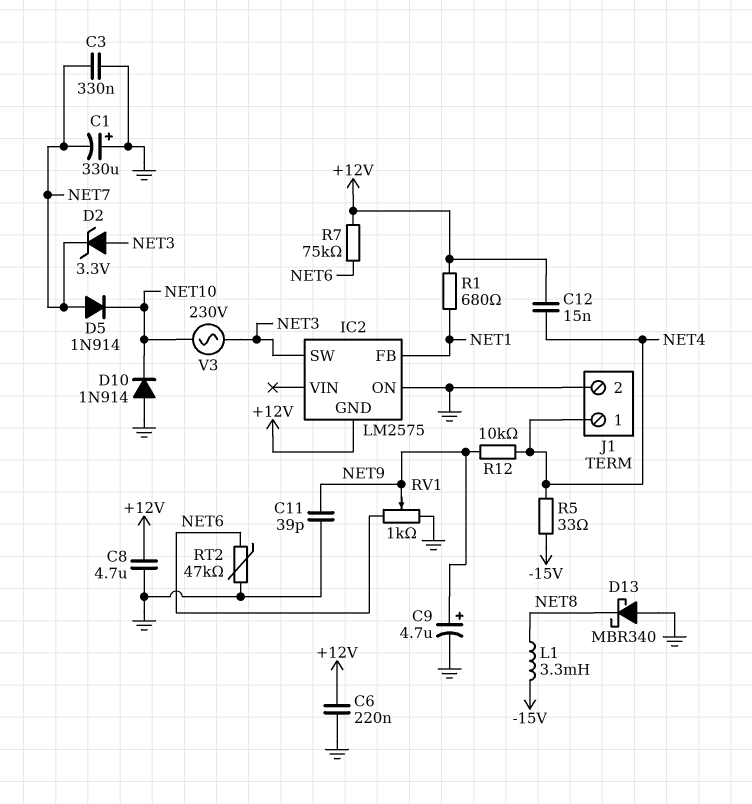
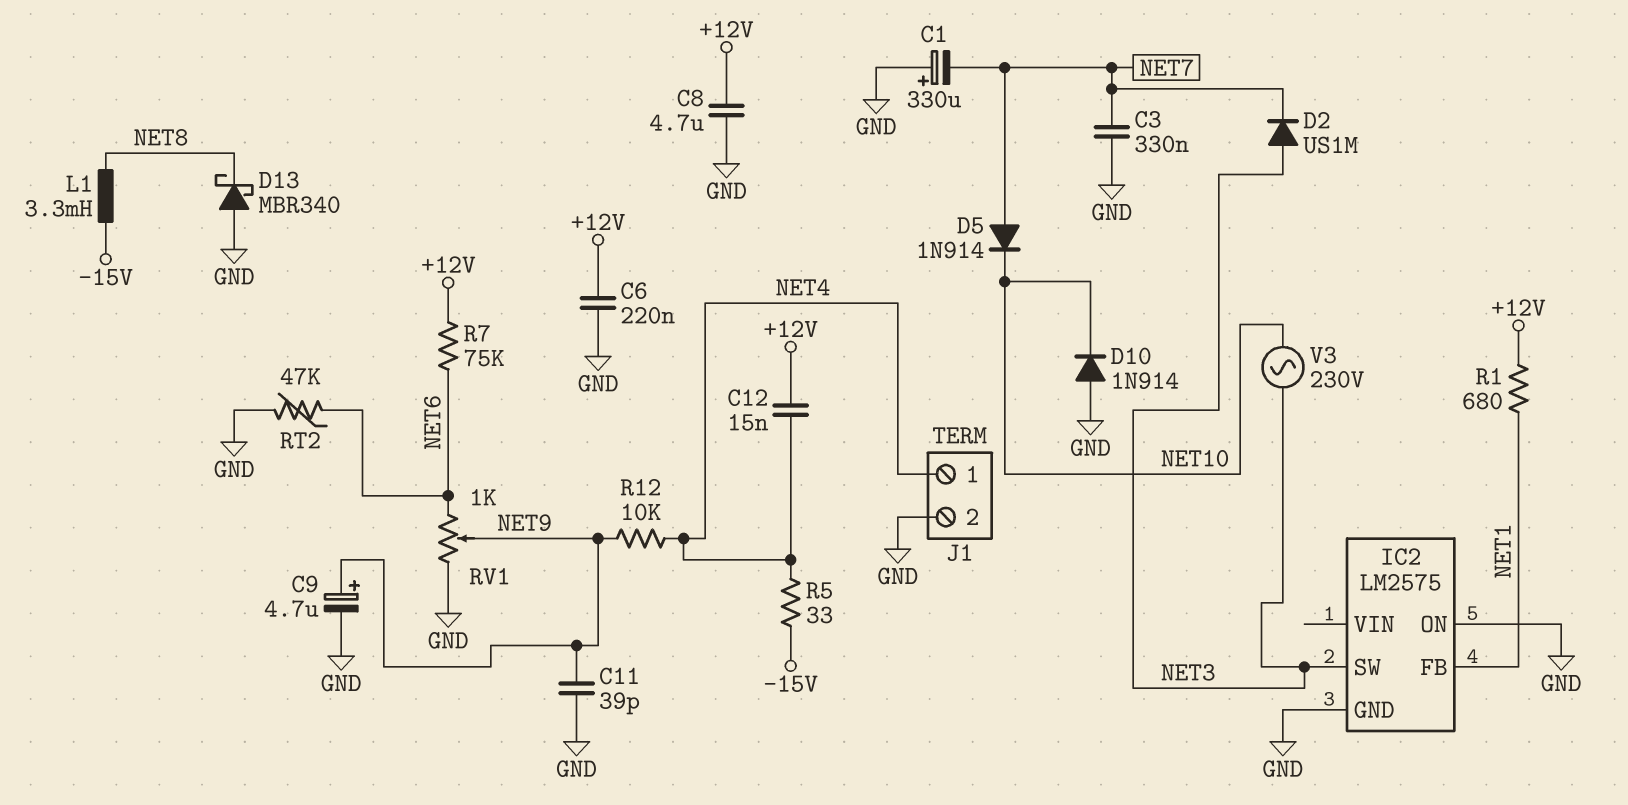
D2: zener 3.3V (A NET3, K NET7) -> diode US1M (A NET3, K NET7)
IC2 pin GND: +12V -> GND

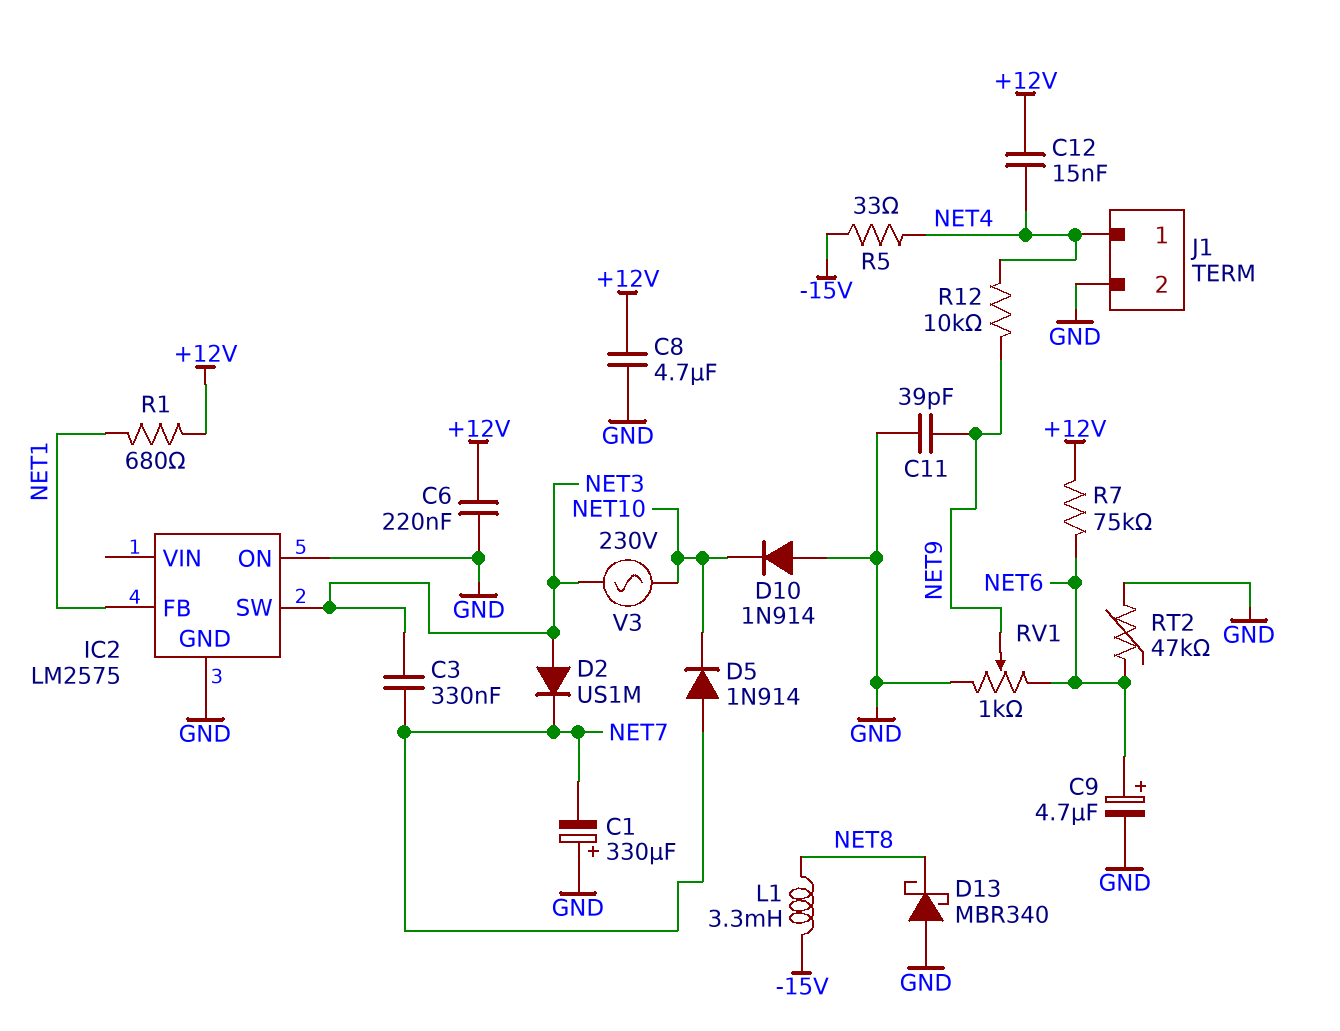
C3: 330nF (GND, NET7) -> 330nF (NET3, NET7)
C9: 4.7uF (plus NET9, minus GND) -> 4.7uF (plus NET6, minus GND)

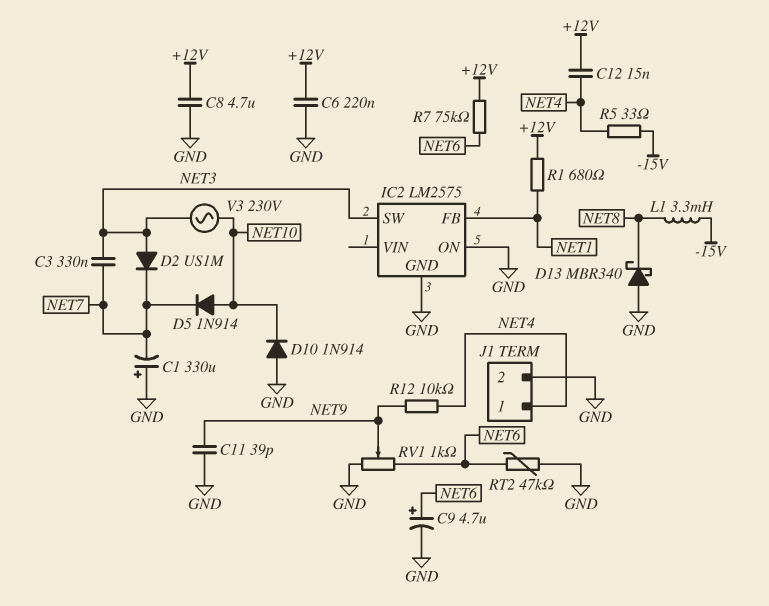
D5: diode 1N914 (A NET7, K NET10) -> diode 1N914 (A NET10, K NET7)

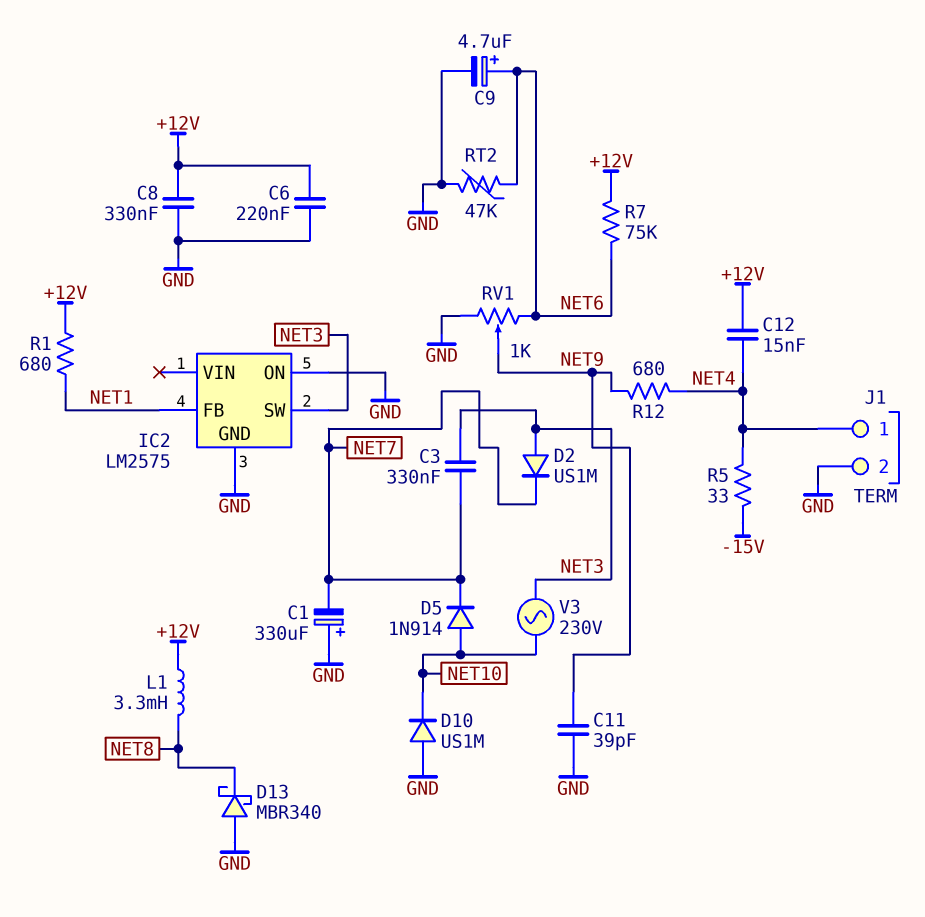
C8: 4.7uF (+12V, GND) -> 330nF (+12V, GND)
D10: diode 1N914 (A GND, K NET10) -> diode US1M (A GND, K NET10)
L1: 3.3mH (-15V, NET8) -> 3.3mH (+12V, NET8)
R12: 10k (NET4, NET9) -> 680 (NET4, NET9)

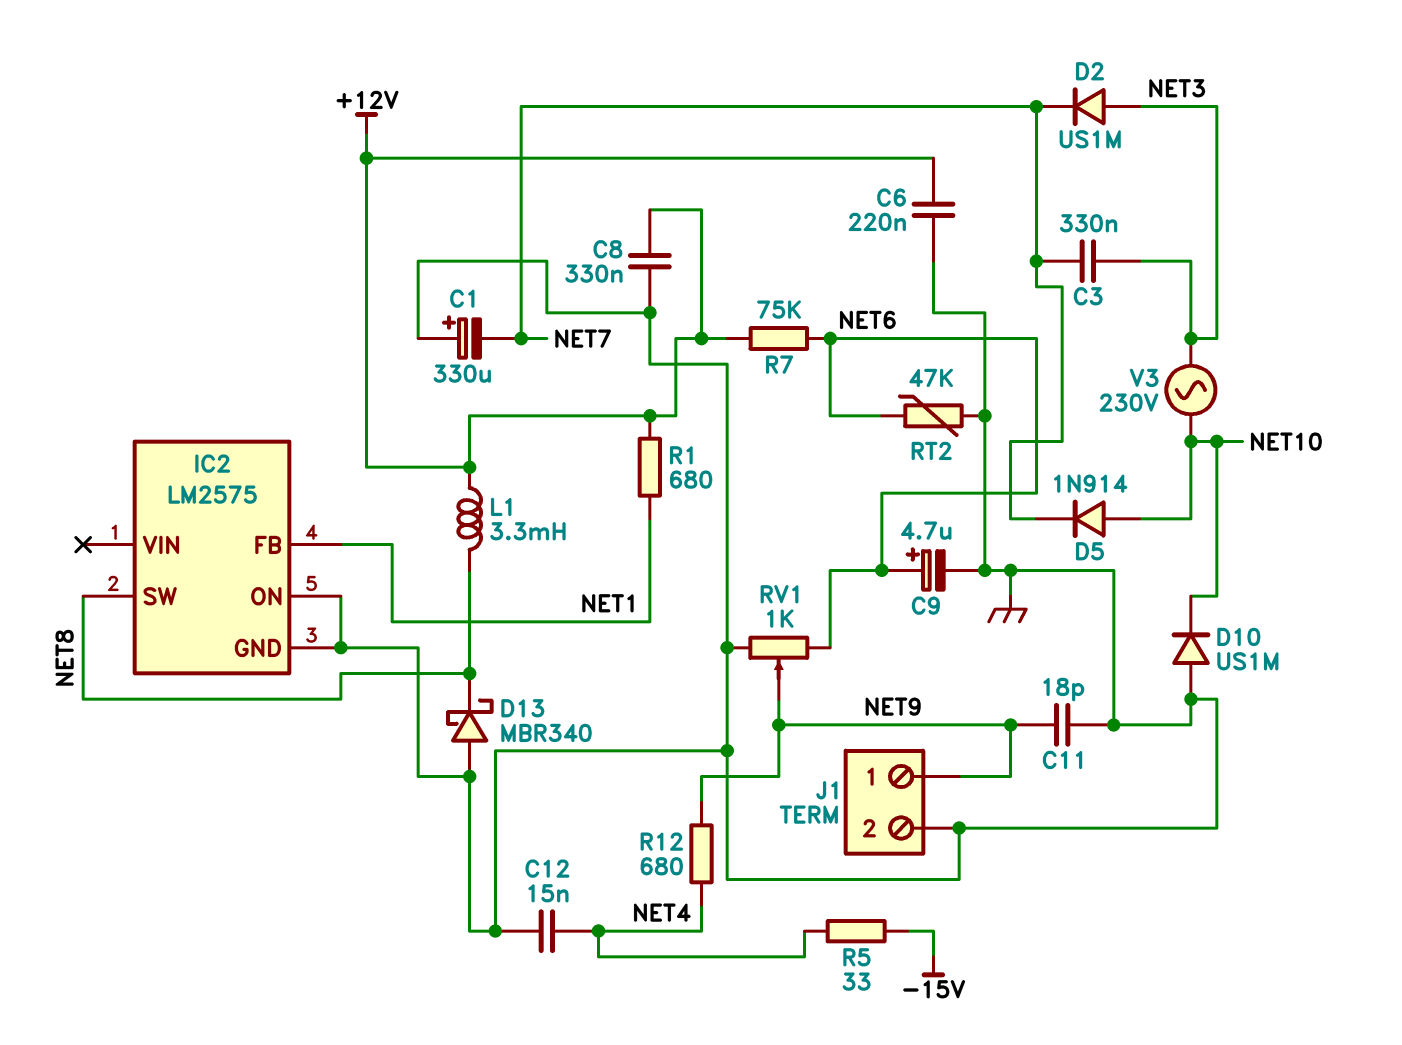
C11: 39pF (GND, NET9) -> 18pF (GND, NET9)
C12: 15nF (+12V, NET4) -> 15nF (GND, NET4)
IC2 pin SW: NET3 -> NET8
J1 pin 1: NET4 -> NET9

